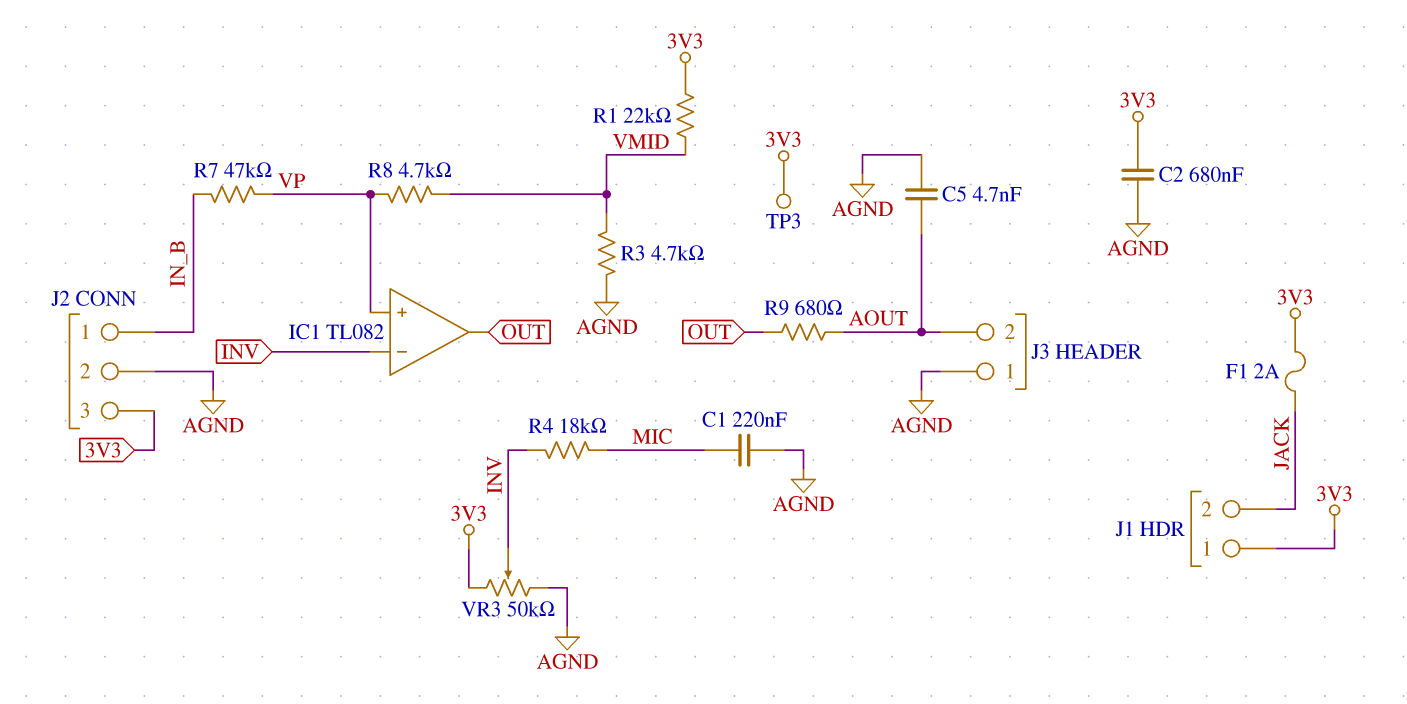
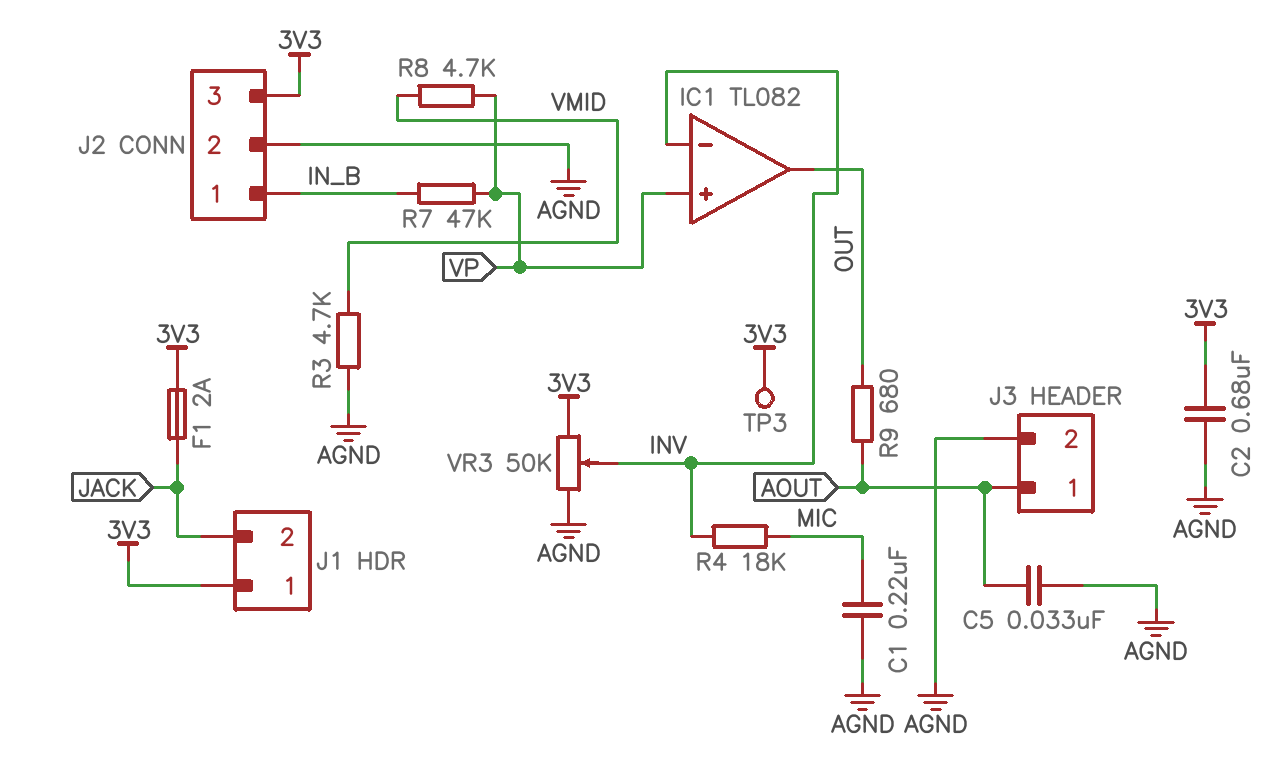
C5: 4.7nF (AGND, AOUT) -> 33nF (AGND, AOUT)
J3 pin 1: AGND -> AOUT
J3 pin 2: AOUT -> AGND
R1: 22k (3V3, VMID) -> none

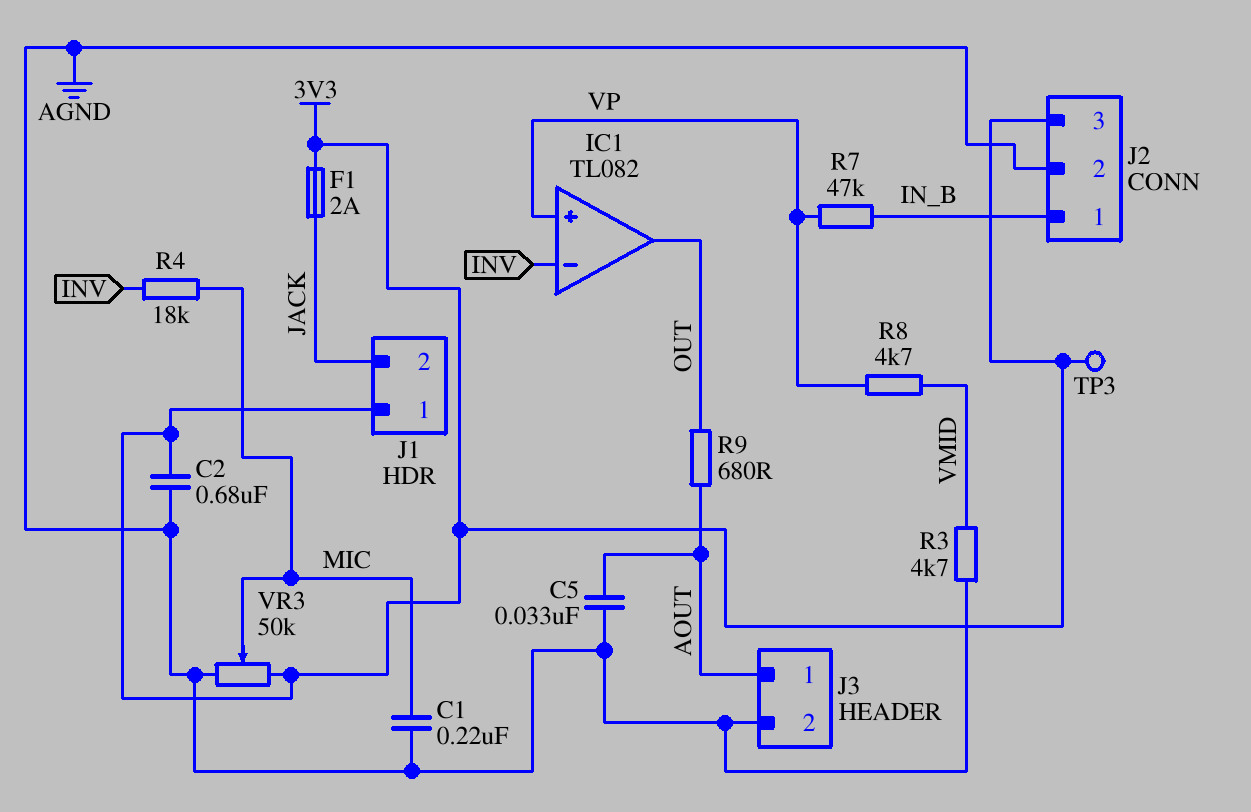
VR3: 50k (3V3, AGND, wiper INV) -> 50k (3V3, AGND, wiper MIC)

